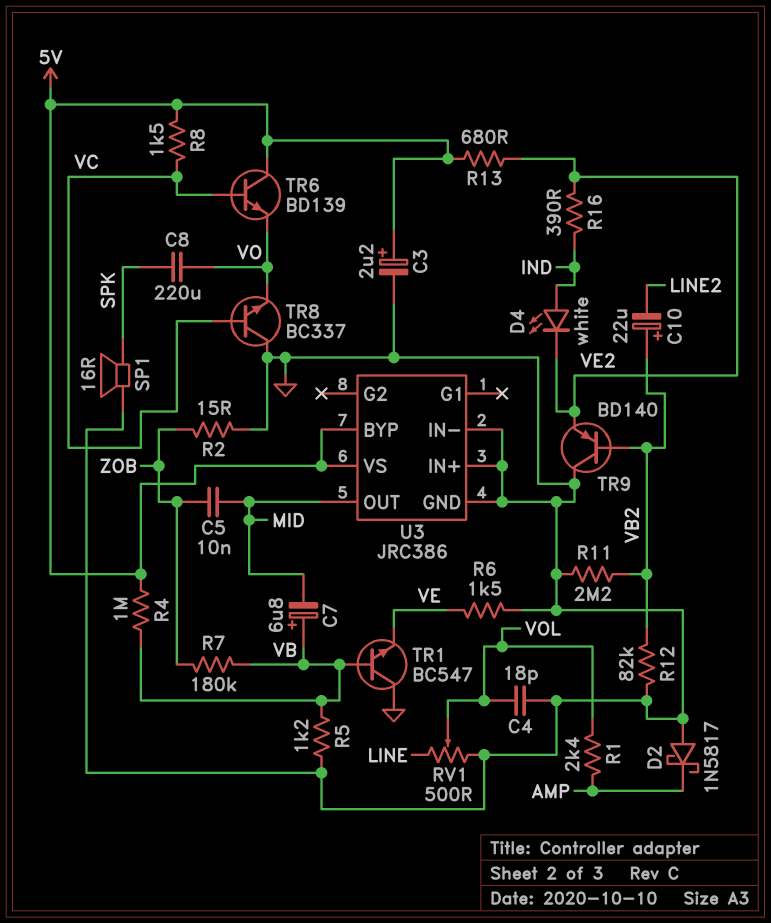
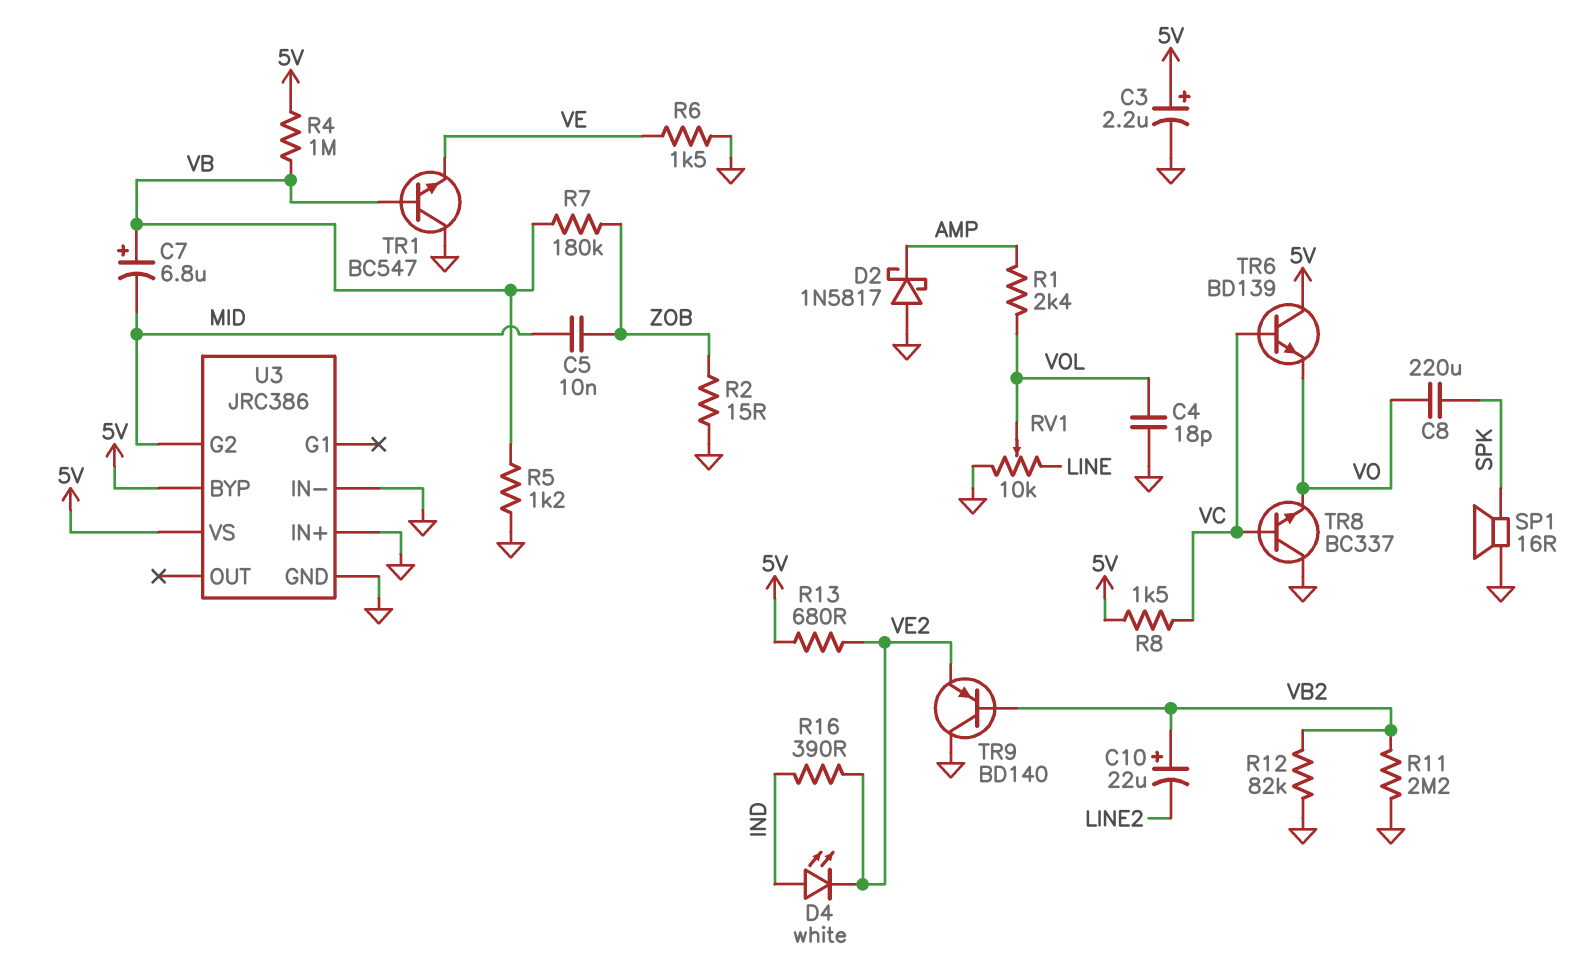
RV1: 500 (GND, LINE, wiper VOL) -> 10k (GND, LINE, wiper VOL)
U3 pin G2: none -> MID
U3 pin OUT: MID -> none

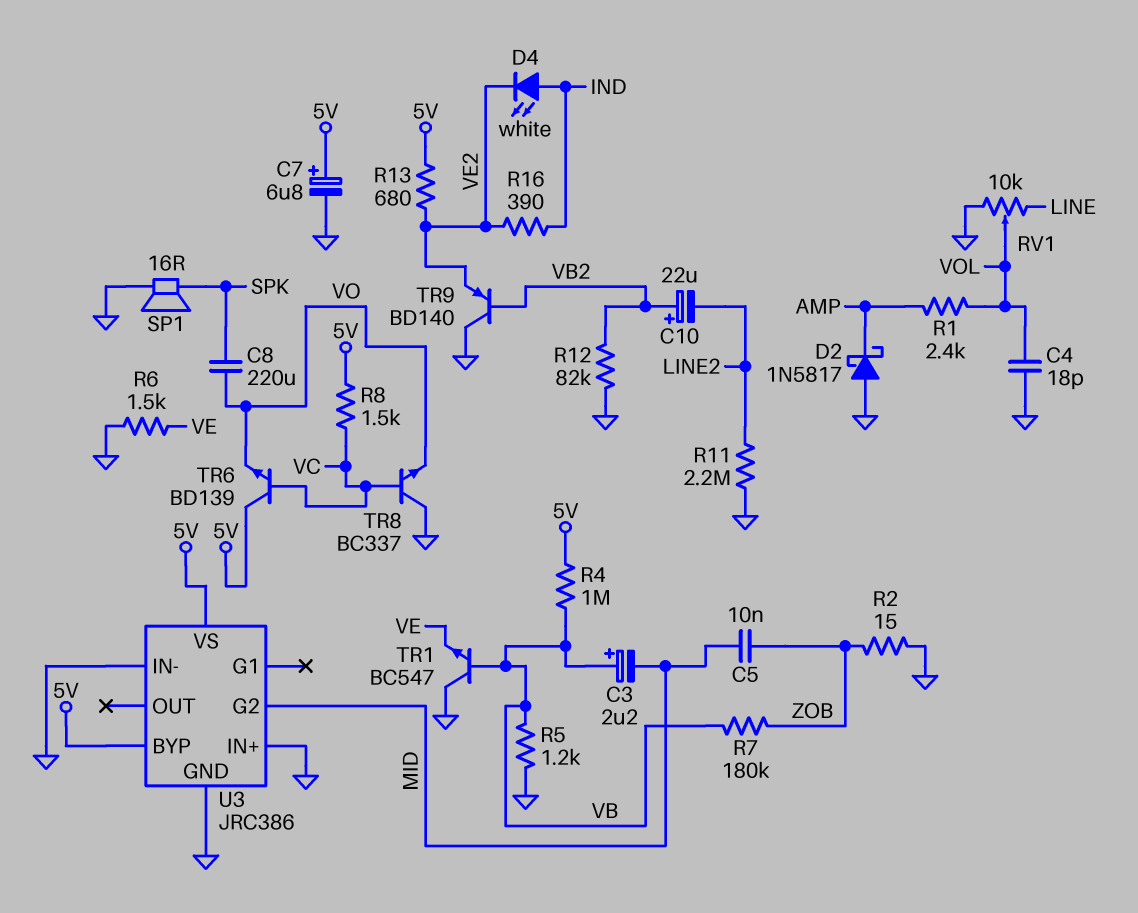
C3: 2.2uF (plus 5V, minus GND) -> 2.2uF (plus VB, minus MID)
C7: 6.8uF (plus VB, minus MID) -> 6.8uF (plus 5V, minus GND)
R11: 2.2M (GND, VB2) -> 2.2M (GND, LINE2)

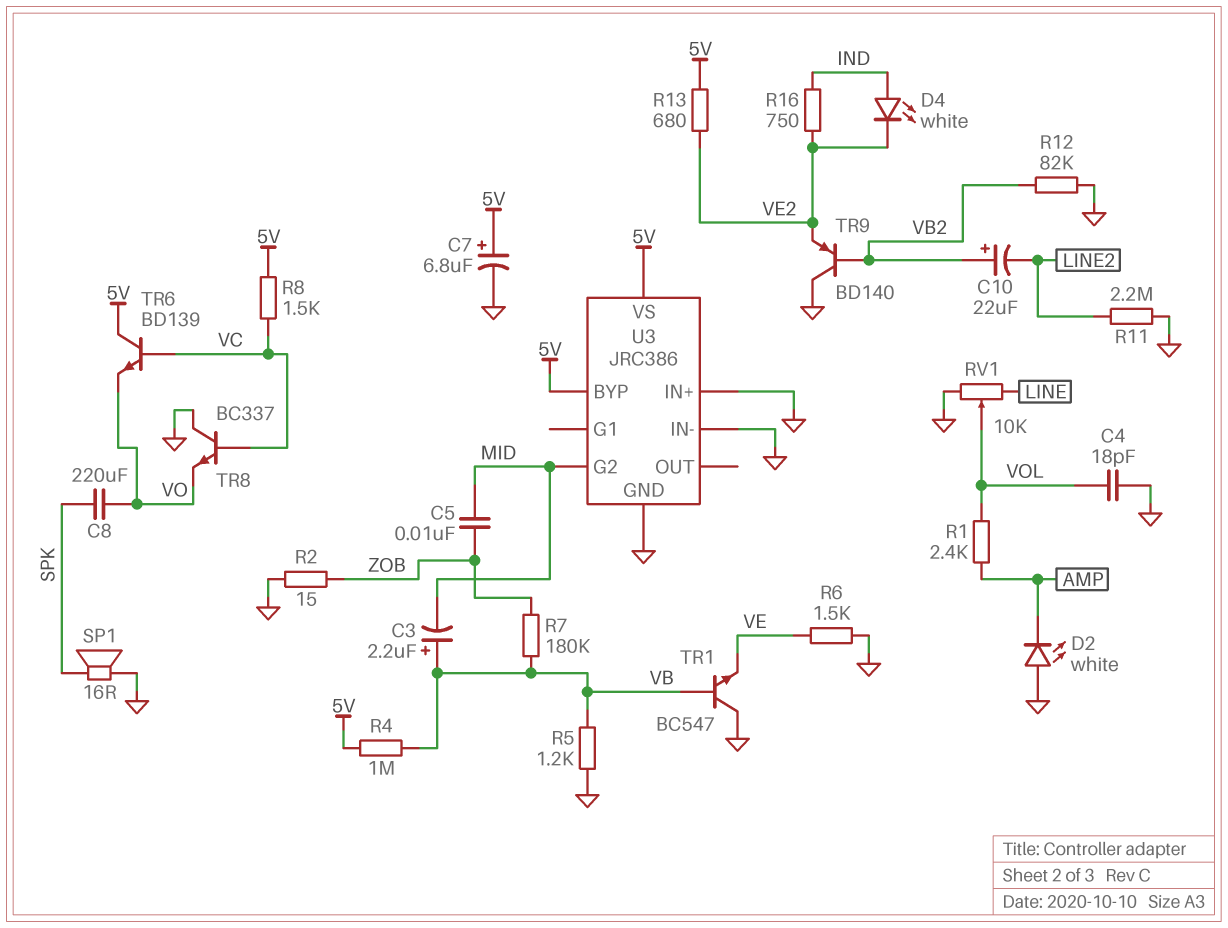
D2: schottky 1N5817 (A GND, K AMP) -> LED white (A GND, K AMP)
R16: 390 (IND, VE2) -> 750 (IND, VE2)

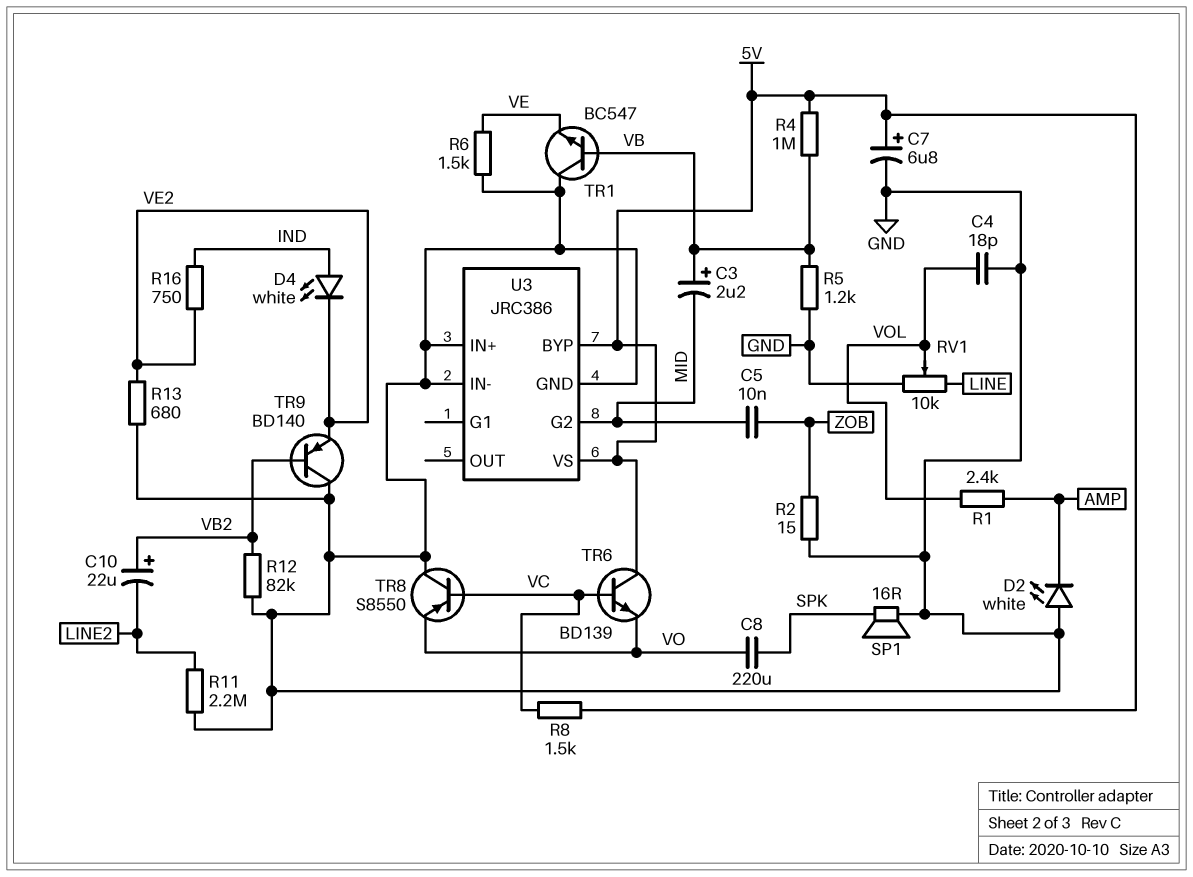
R7: 180k (VB, ZOB) -> none
R13: 680 (5V, VE2) -> 680 (GND, VE2)
TR8: NPN BC337 (B VC, C GND, E VO) -> PNP S8550 (B VC, C GND, E VO)

